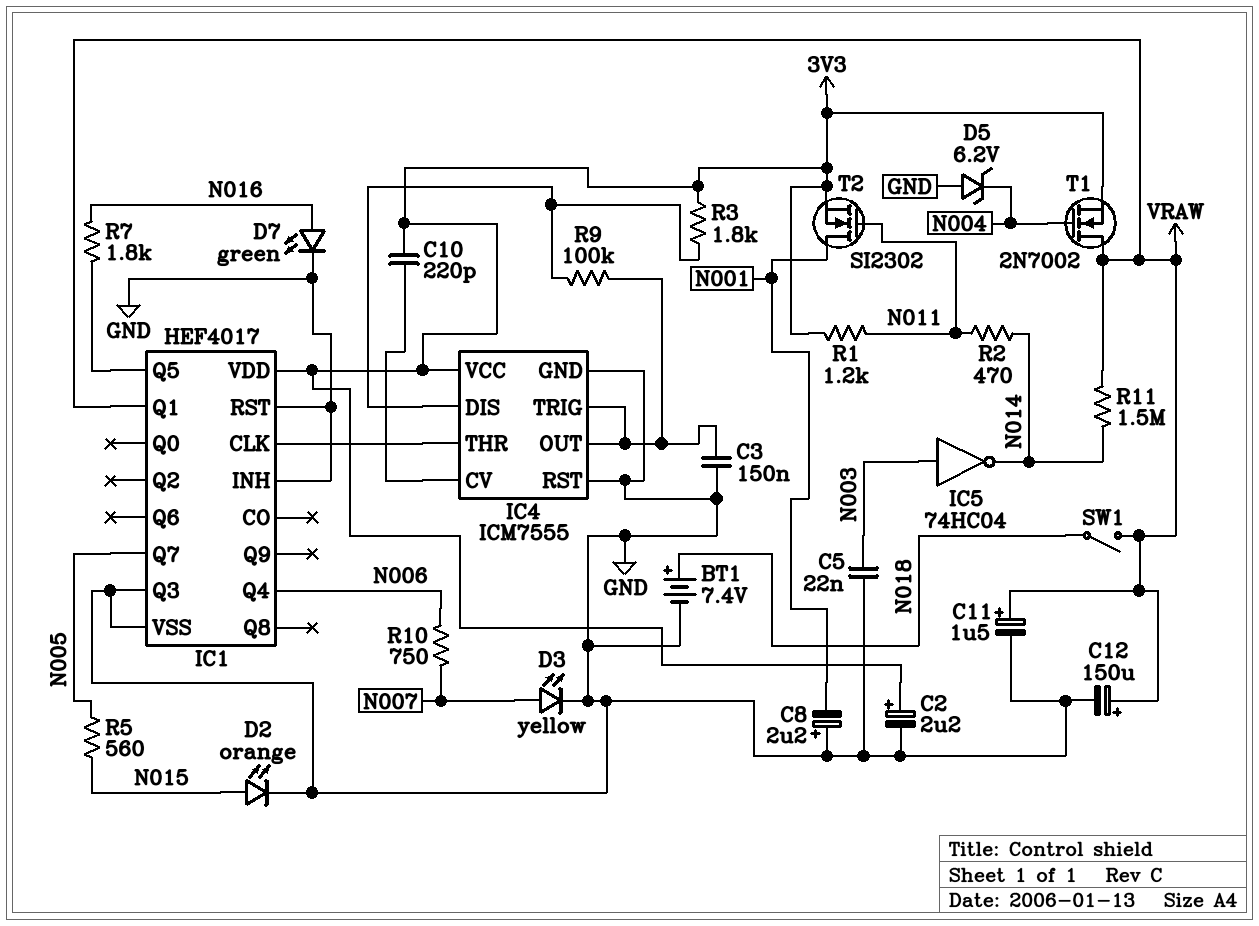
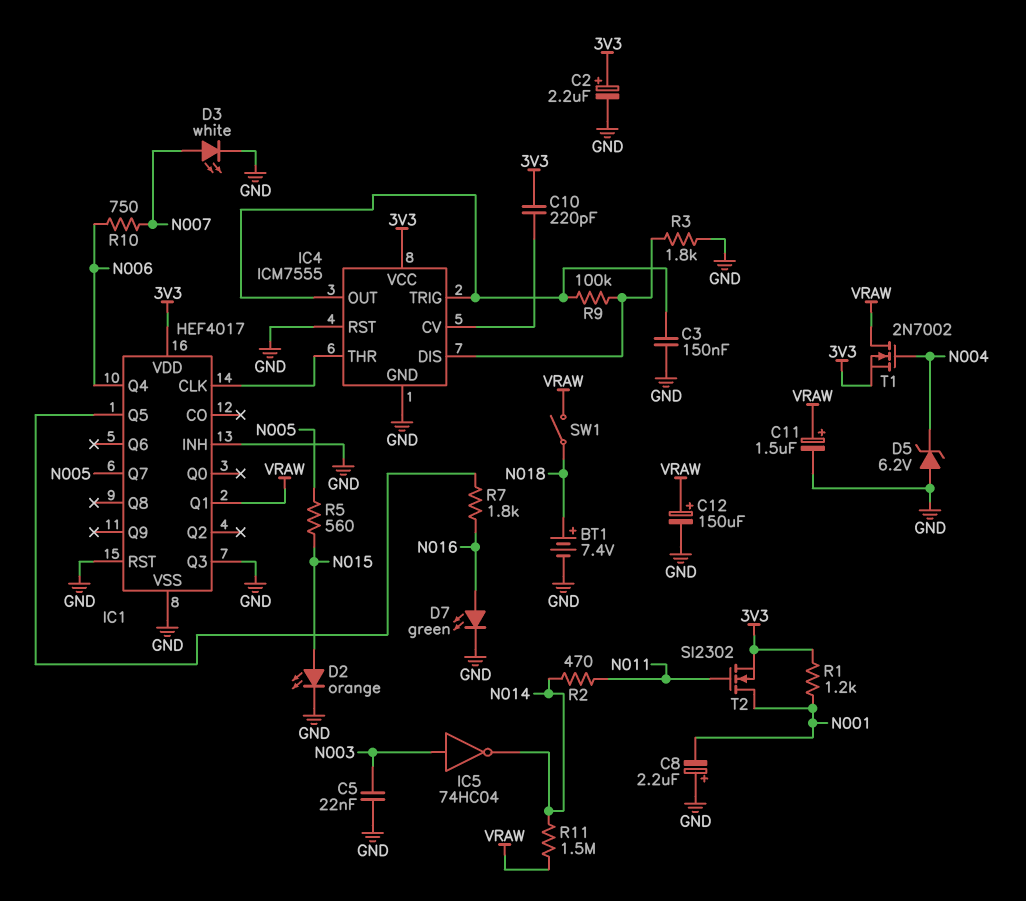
D3: LED yellow (A N007, K GND) -> LED white (A N007, K GND)
R1: 1.2k (3V3, N011) -> 1.2k (3V3, N001)
R3: 1.8k (3V3, IC4/DIS) -> 1.8k (GND, IC4/DIS)

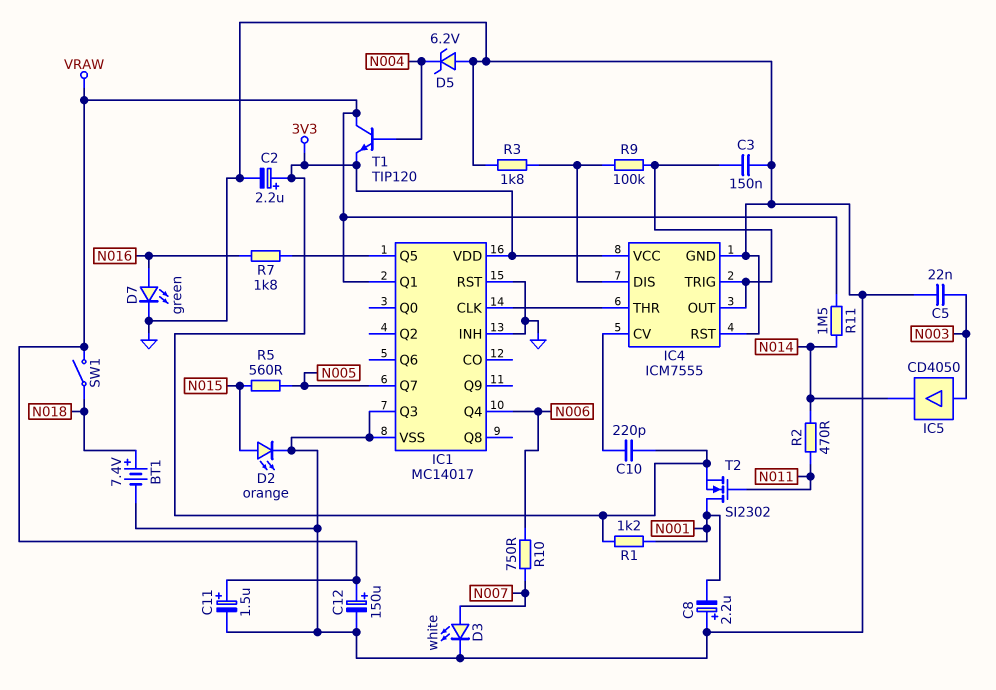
IC1: HEF4017 -> MC14017
IC5: NOT 74HC04 (in N003, out N014) -> buffer CD4050 (in N003, out N014)
T1: NMOS 2N7002 (G N004, D VRAW, S 3V3) -> NPN TIP120 (B N004, C VRAW, E 3V3)

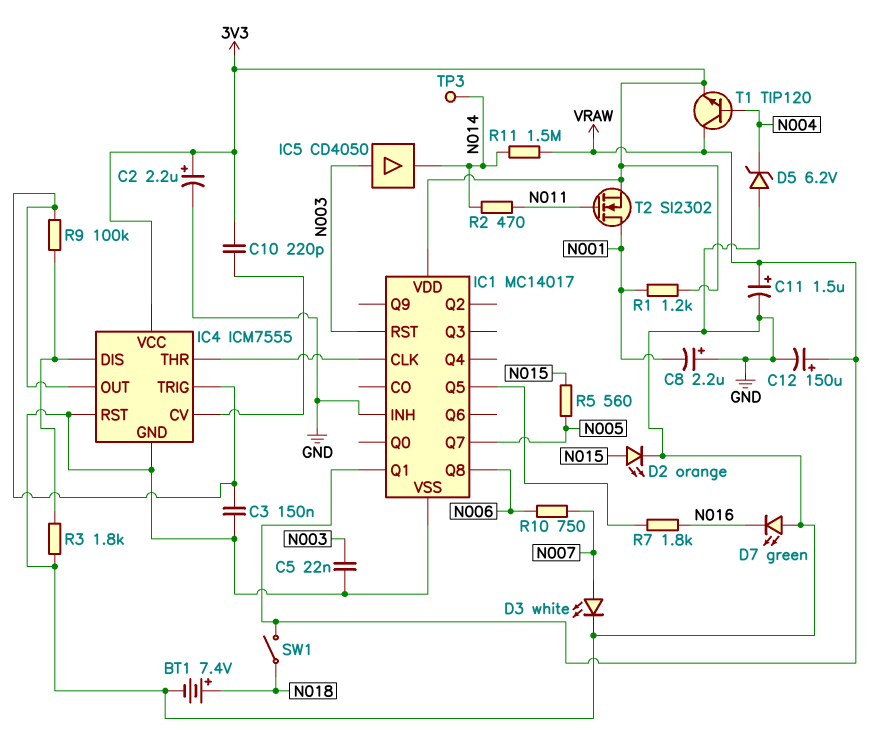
D7: LED green (A N016, K GND) -> LED green (A GND, K N016)
IC1 pin Q3: GND -> none
IC1 pin Q4: N006 -> none
IC1 pin Q8: none -> N006
IC1 pin RST: GND -> N003
TP3: none -> test point (N014)

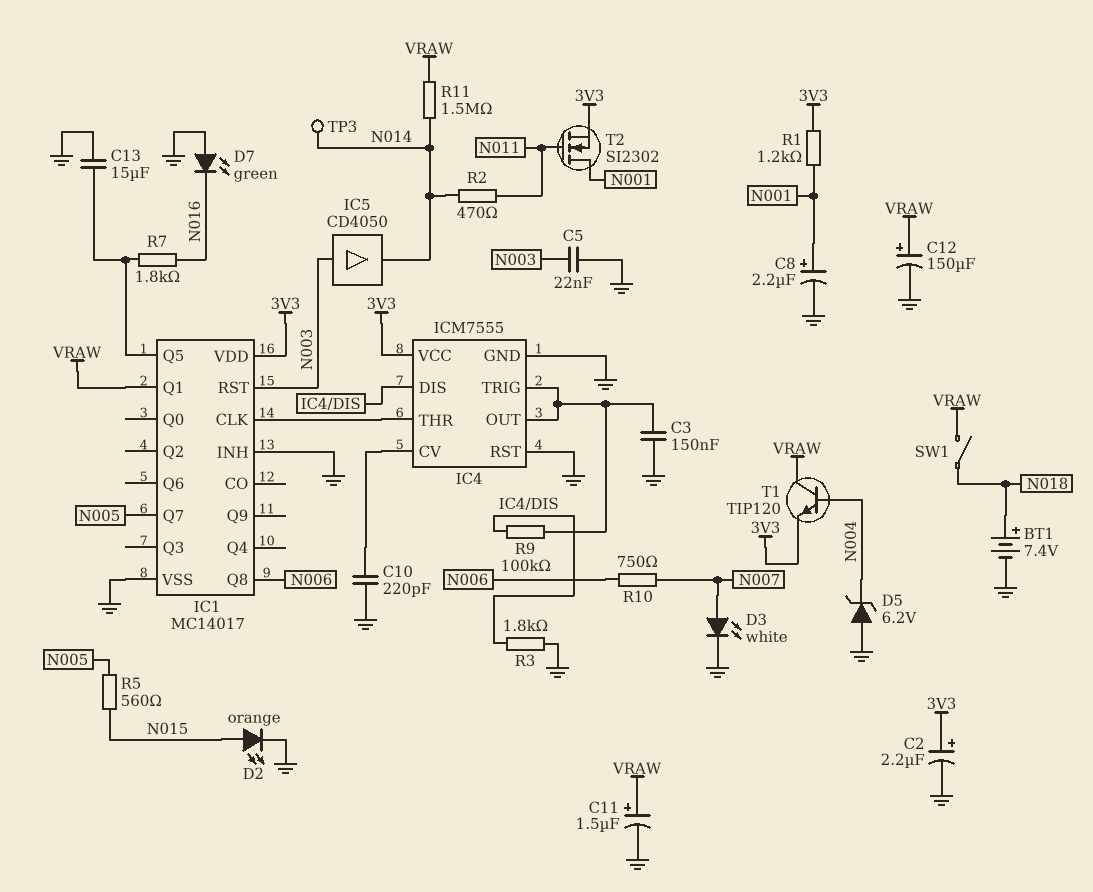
C8: 2.2uF (plus GND, minus N001) -> 2.2uF (plus N001, minus GND)
C10: 220pF (3V3, IC4/CV) -> 220pF (GND, IC4/CV)
C13: none -> 15uF (GND, IC1/Q5)

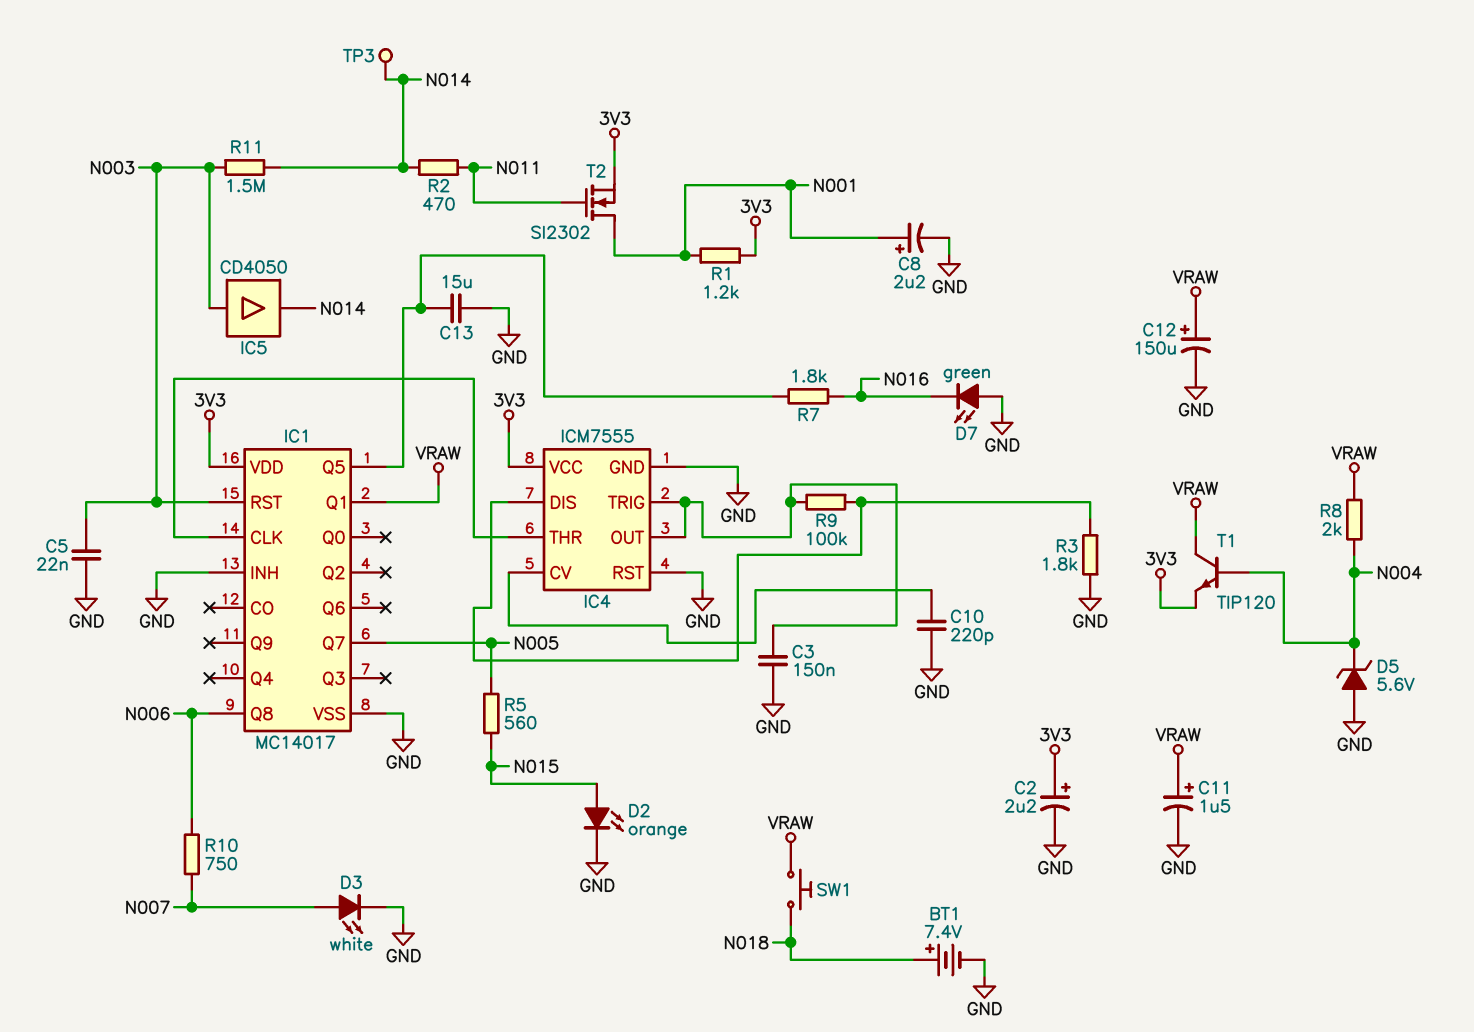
D5: zener 6.2V (A GND, K N004) -> zener 5.6V (A GND, K N004)
R8: none -> 2k (N004, VRAW)
R11: 1.5M (N014, VRAW) -> 1.5M (N003, N014)
SW1: switch (N018, VRAW) -> button (N018, VRAW)

